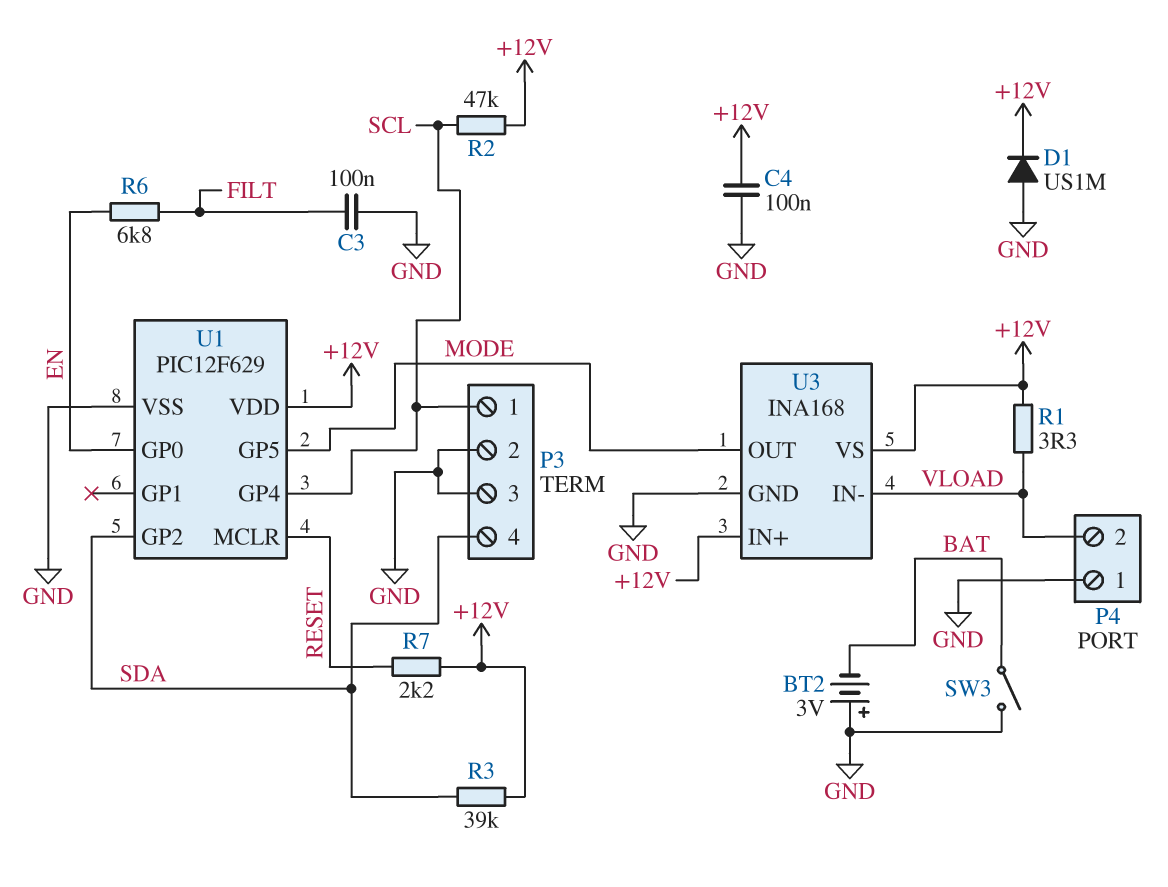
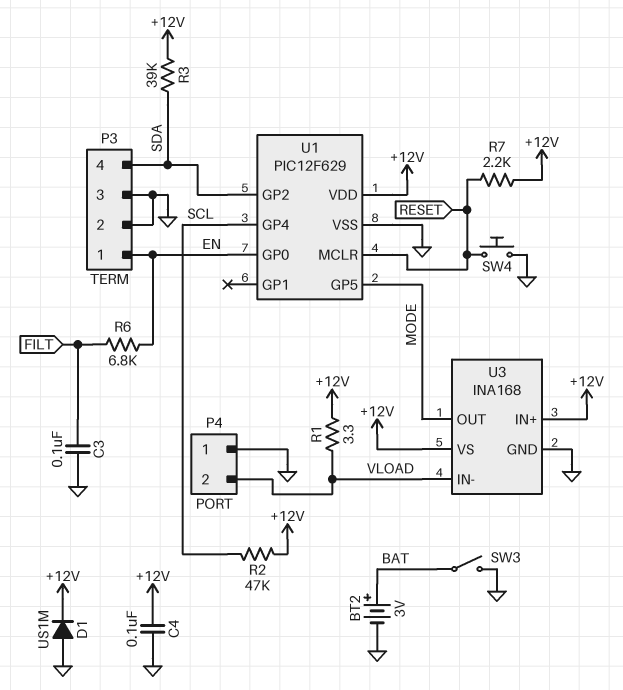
BT2: 3V (plus GND, minus BAT) -> 3V (plus BAT, minus GND)
P3 pin 1: SCL -> EN
SW4: none -> button (GND, RESET)

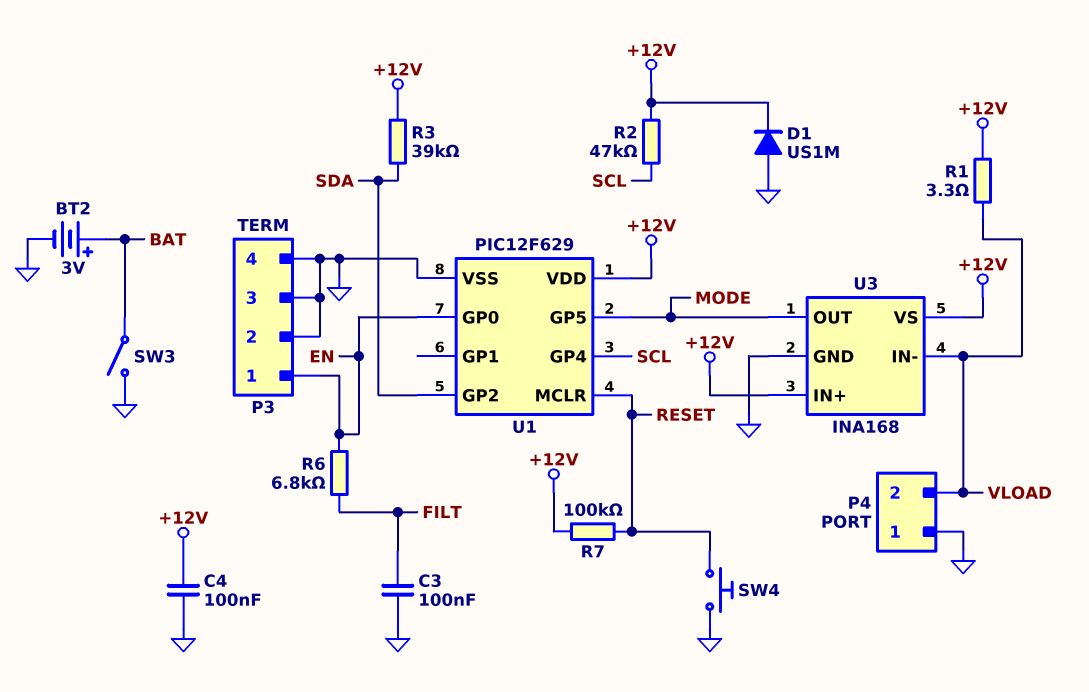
P3 pin 4: SDA -> GND
R7: 2.2k (+12V, RESET) -> 100k (+12V, RESET)

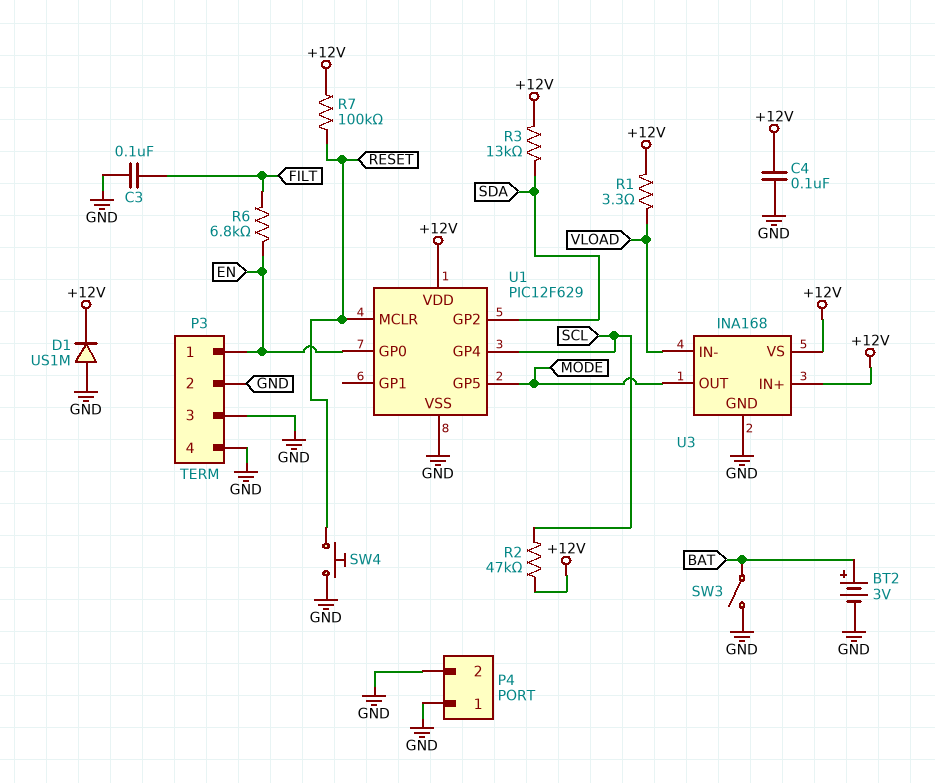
P4 pin 2: VLOAD -> GND
R3: 39k (+12V, SDA) -> 13k (+12V, SDA)

